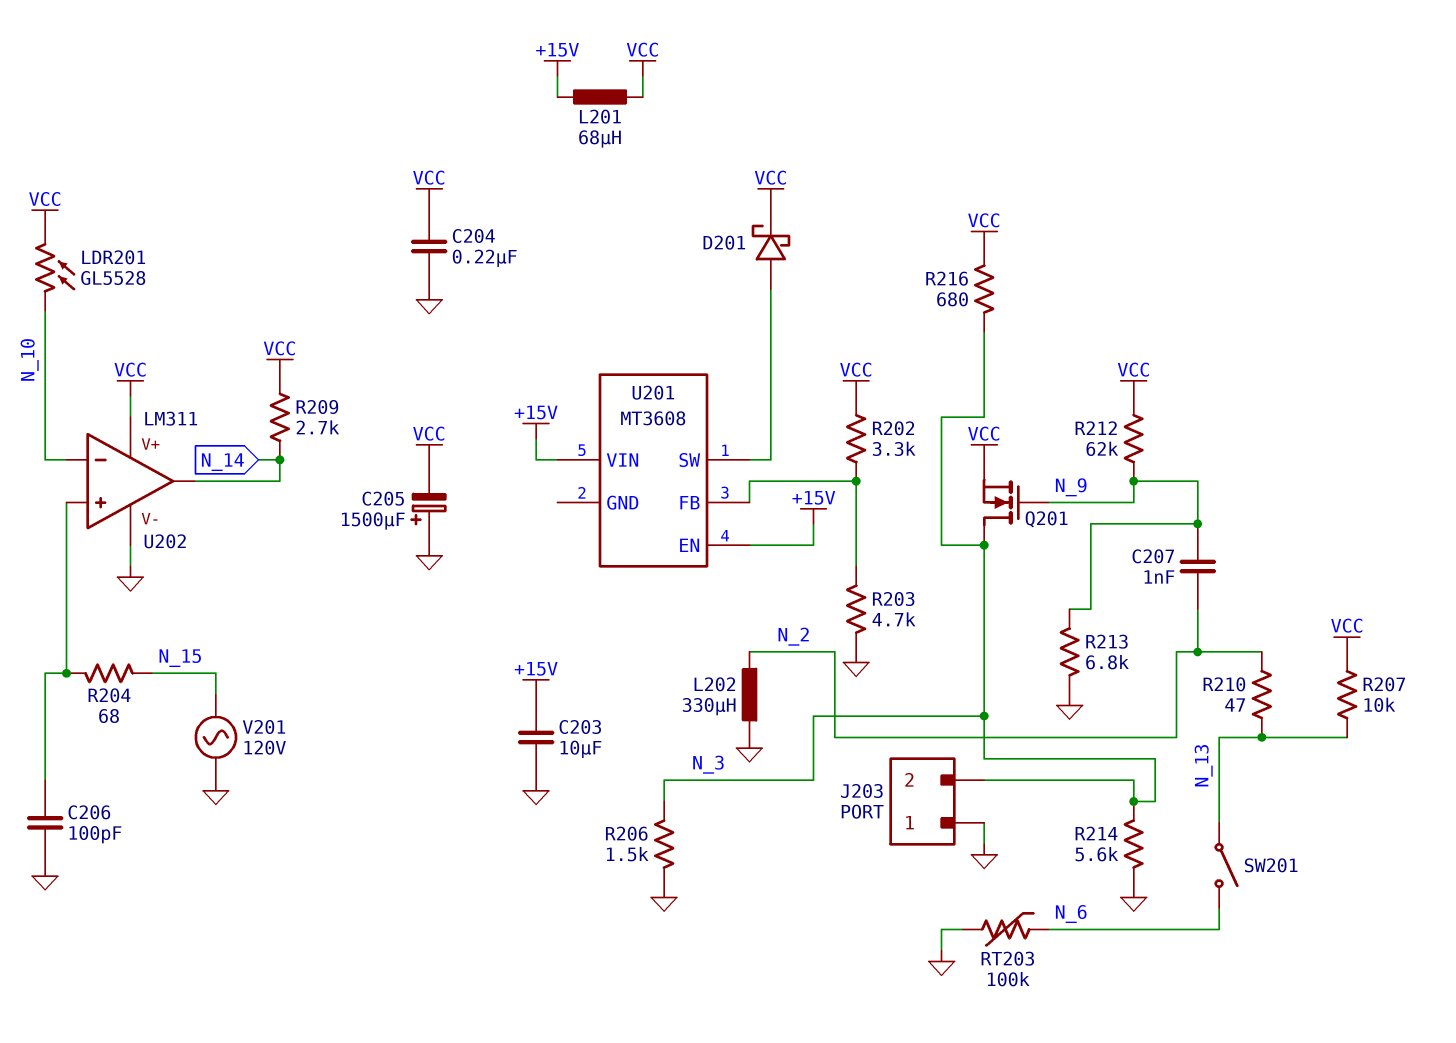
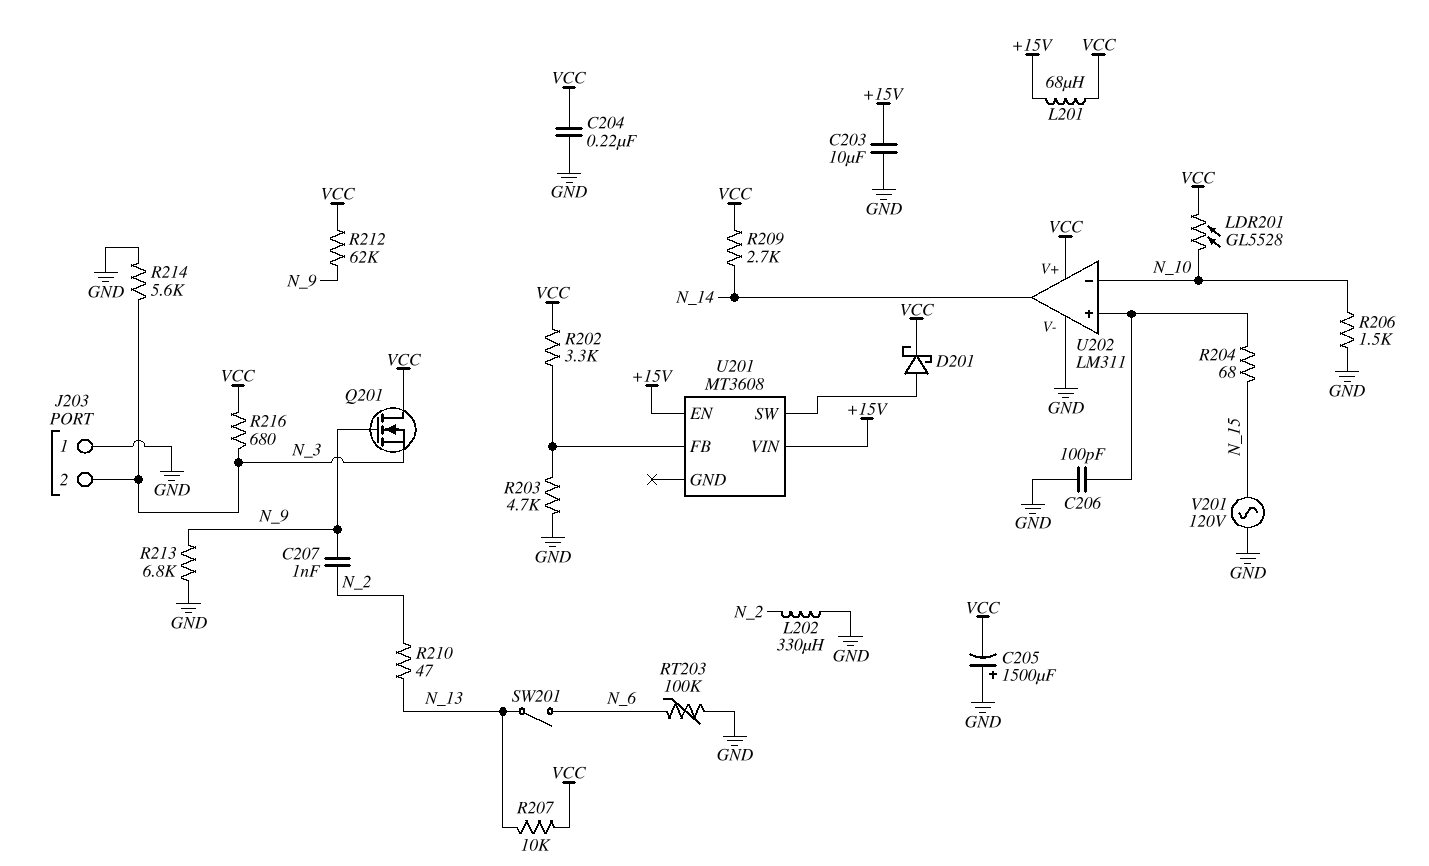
Q201: NMOS (G N_9, D N_3, S VCC) -> NMOS (G N_9, D VCC, S N_3)
R206: 1.5k (GND, N_3) -> 1.5k (GND, N_10)

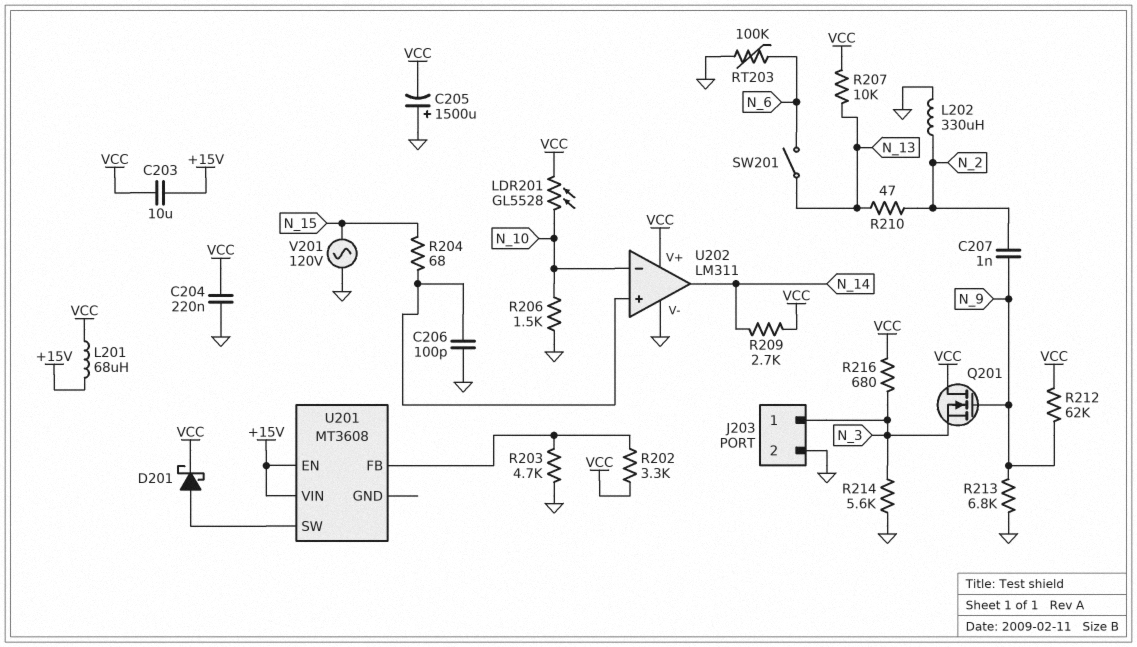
C203: 10uF (+15V, GND) -> 10uF (+15V, VCC)
J203 pin 1: GND -> N_3
J203 pin 2: N_3 -> GND

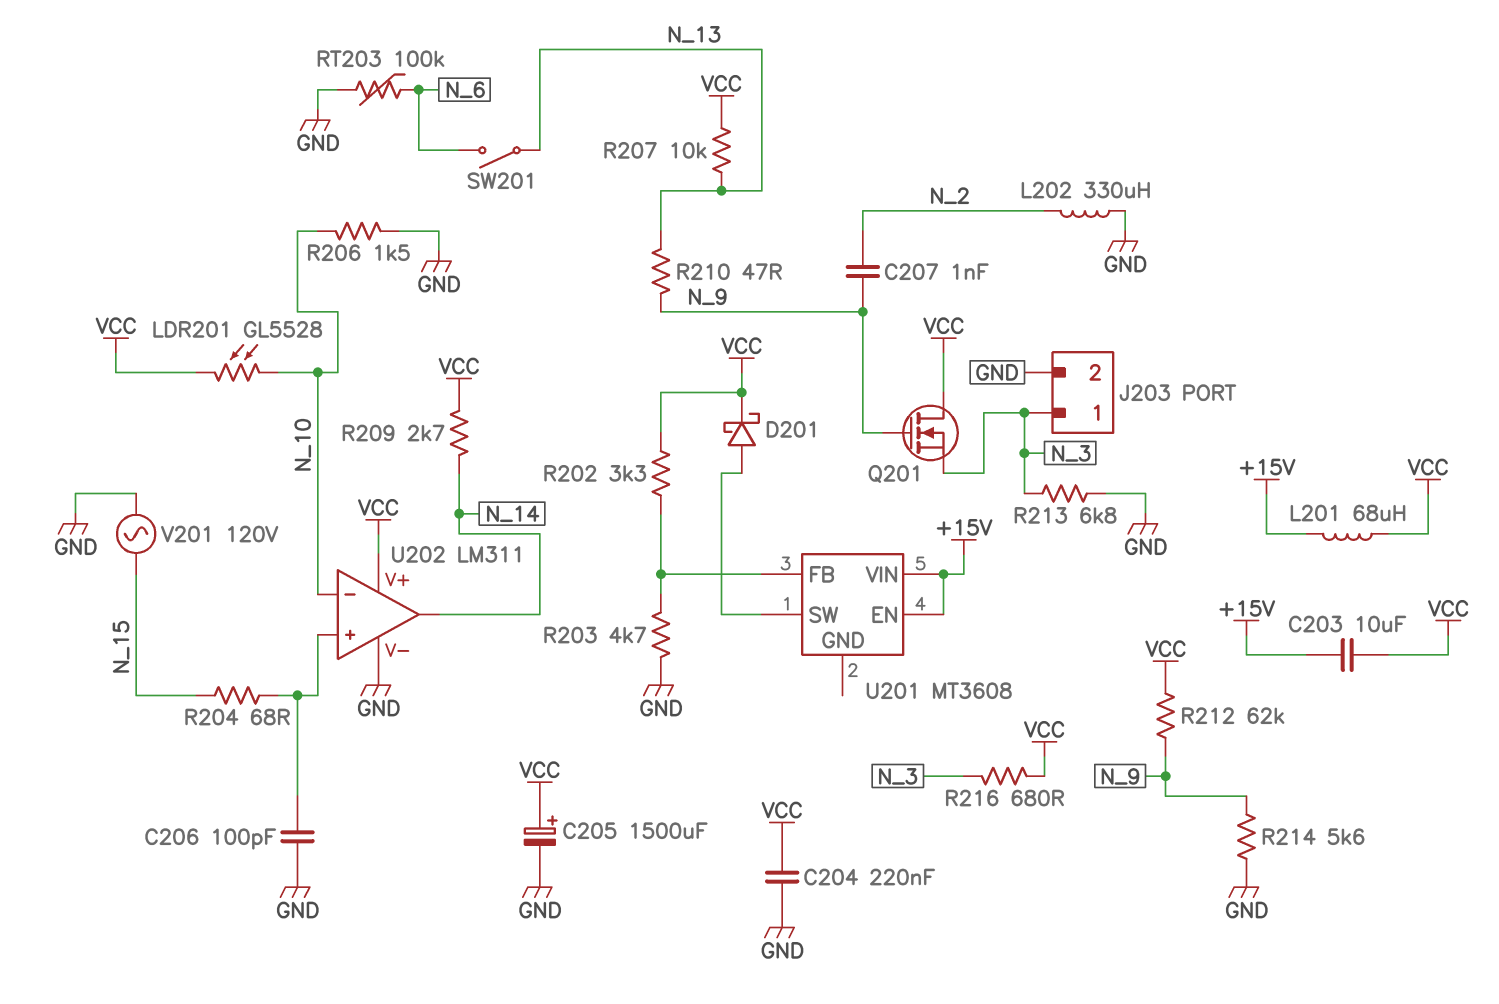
C205: 1500uF (plus GND, minus VCC) -> 1500uF (plus VCC, minus GND)
R210: 47 (N_2, N_13) -> 47 (N_9, N_13)
R213: 6.8k (GND, N_9) -> 6.8k (GND, N_3)
R214: 5.6k (GND, N_3) -> 5.6k (GND, N_9)

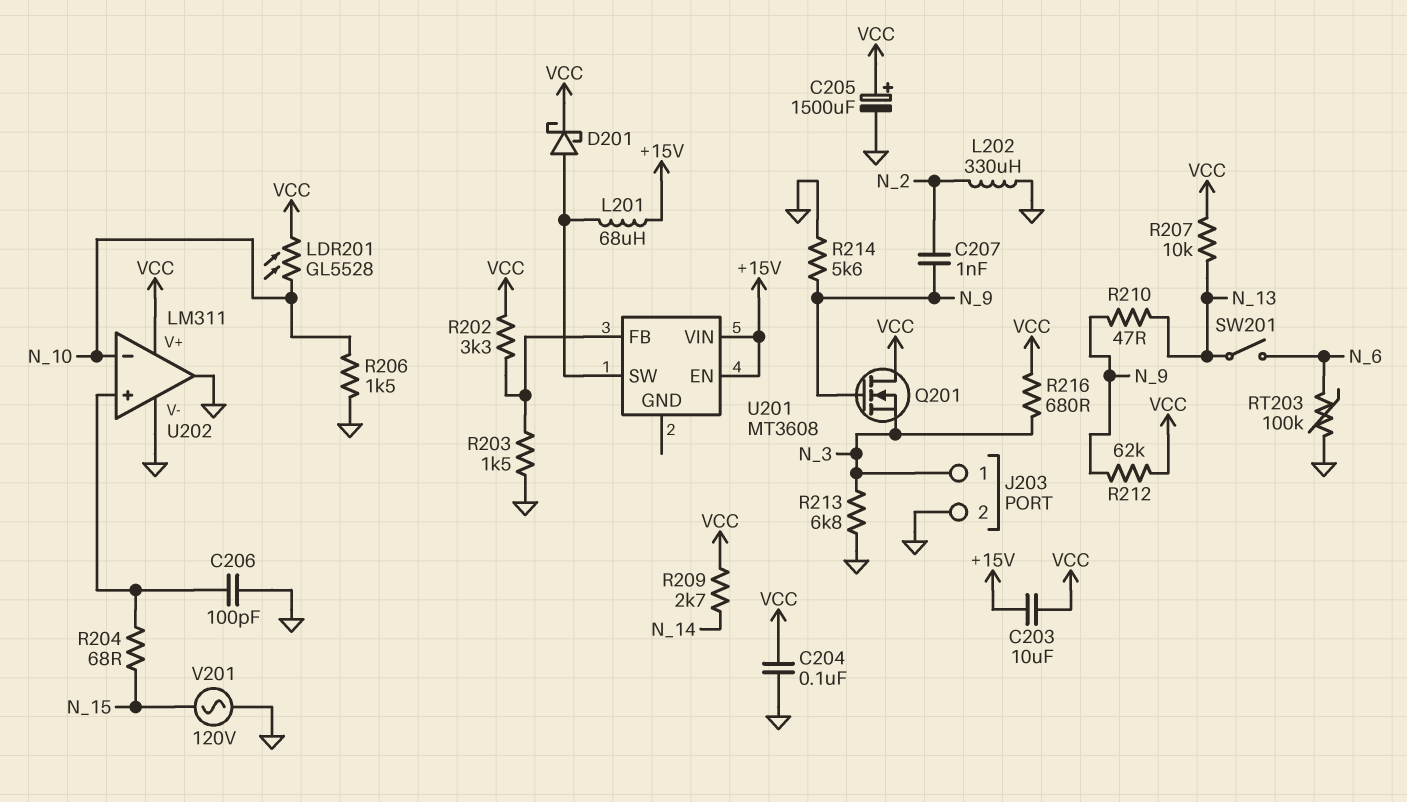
C204: 220nF (GND, VCC) -> 100nF (GND, VCC)
L201: 68uH (+15V, VCC) -> 68uH (+15V, U201/SW)
R203: 4.7k (GND, U201/FB) -> 1.5k (GND, U201/FB)
U202 pin out: N_14 -> GND

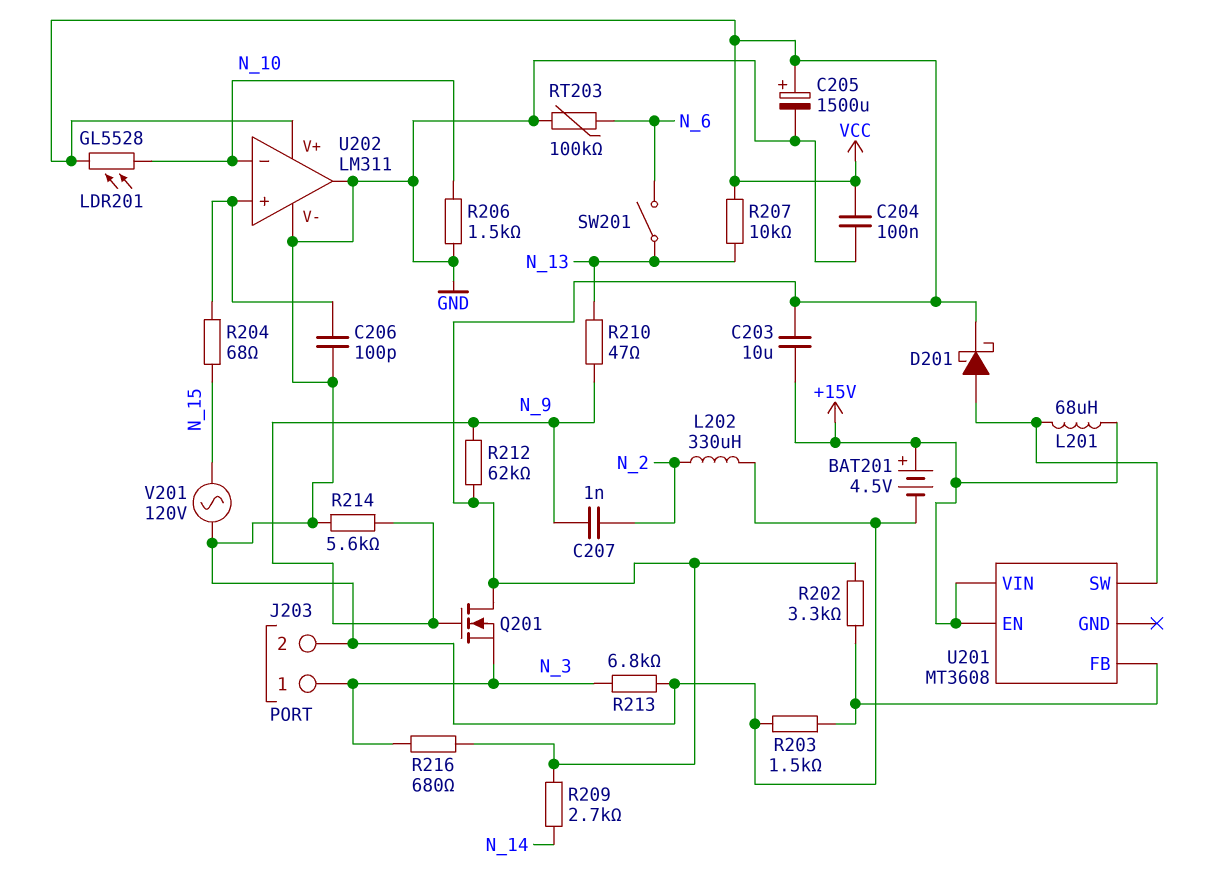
BAT201: none -> 4.5V (plus +15V, minus GND)

